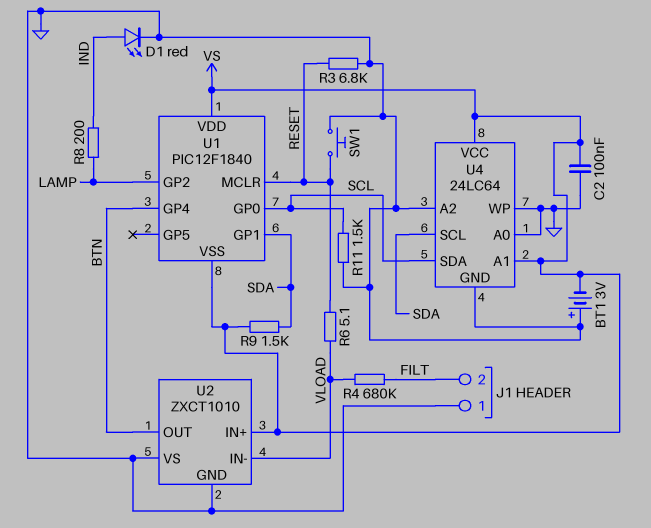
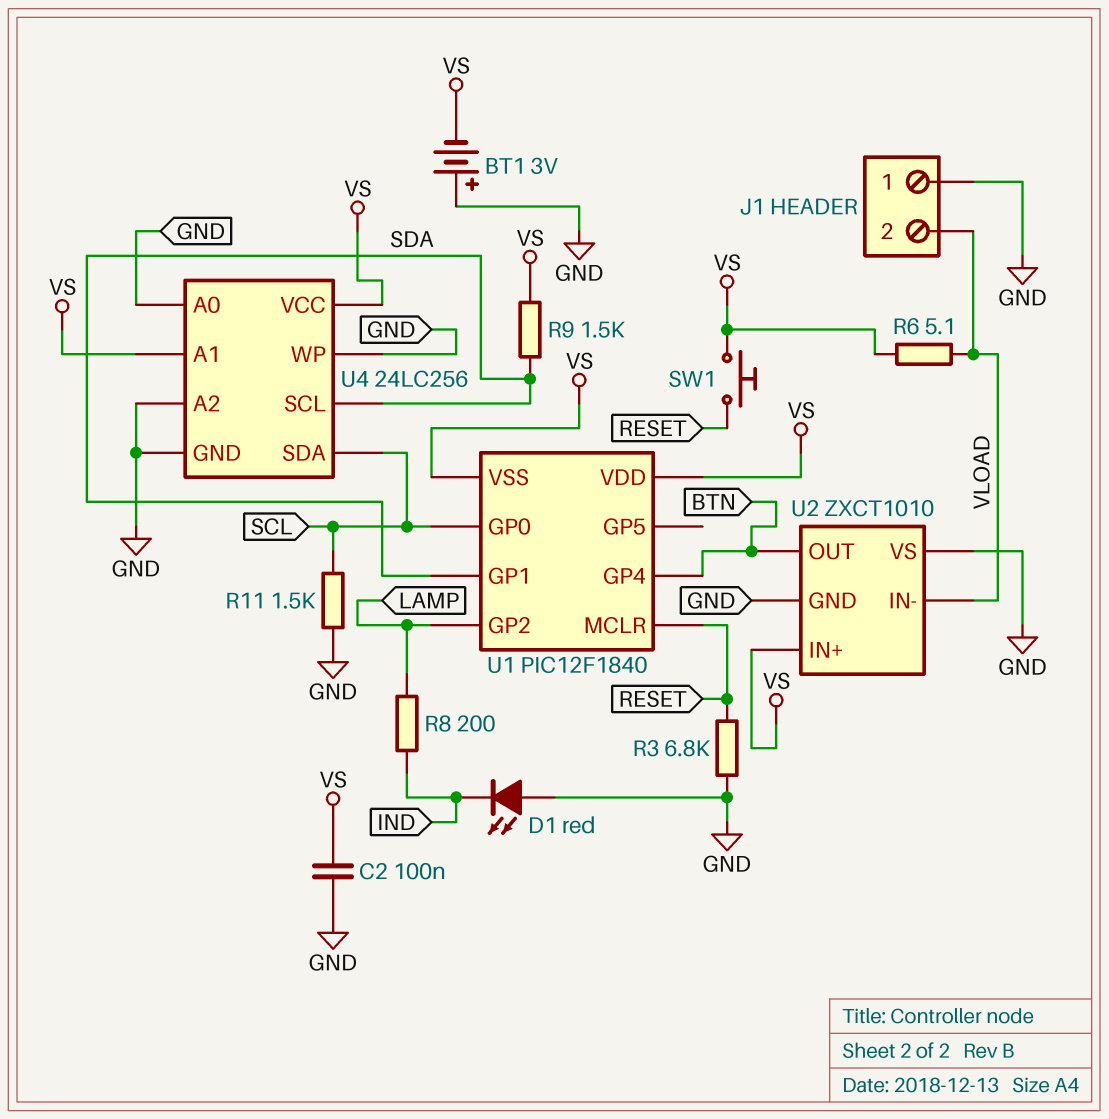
D1: LED red (A IND, K GND) -> LED red (A GND, K IND)
J1 pin 2: FILT -> VLOAD
R4: 680k (FILT, VLOAD) -> none
R6: 5.1 (RESET, VLOAD) -> 5.1 (VLOAD, VS)
SW1: button (GND, RESET) -> button (RESET, VS)
U4: 24LC64 -> 24LC256

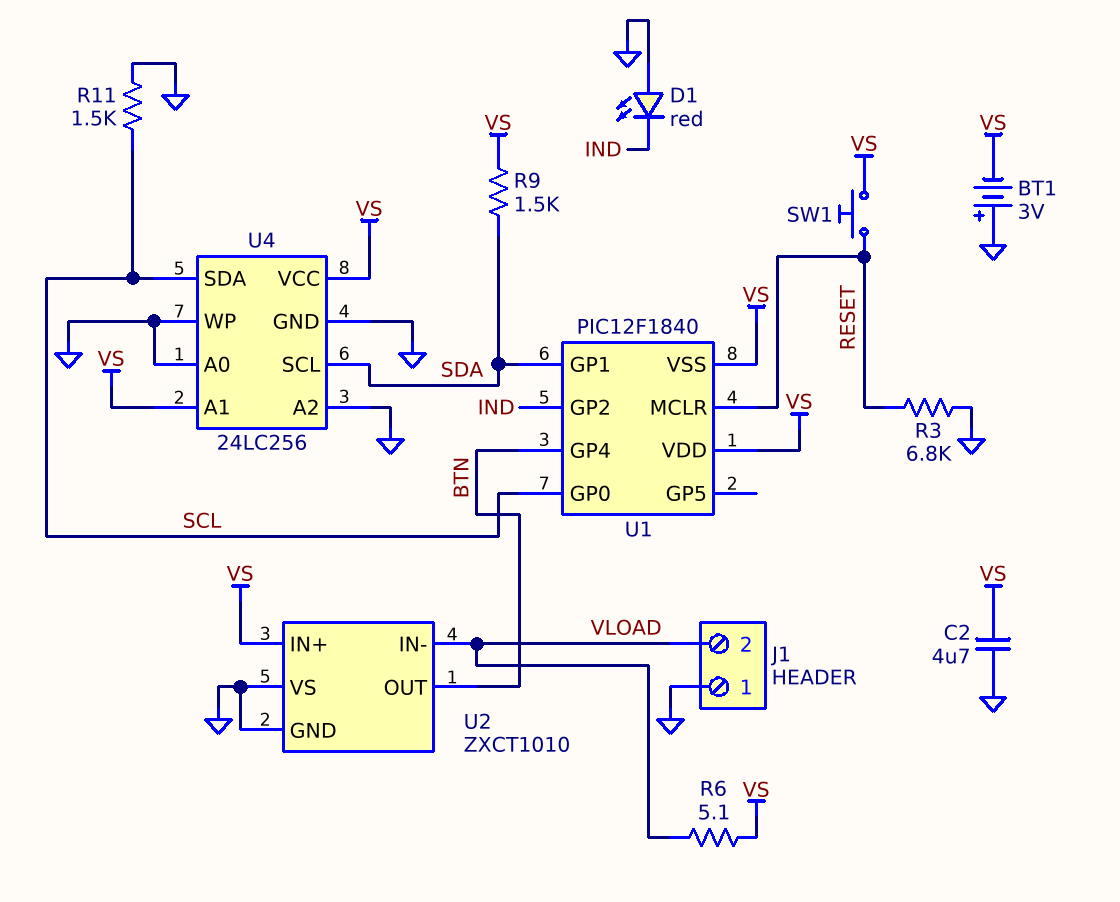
C2: 100nF (GND, VS) -> 4.7uF (GND, VS)
R8: 200 (IND, LAMP) -> none
U1 pin GP2: LAMP -> IND

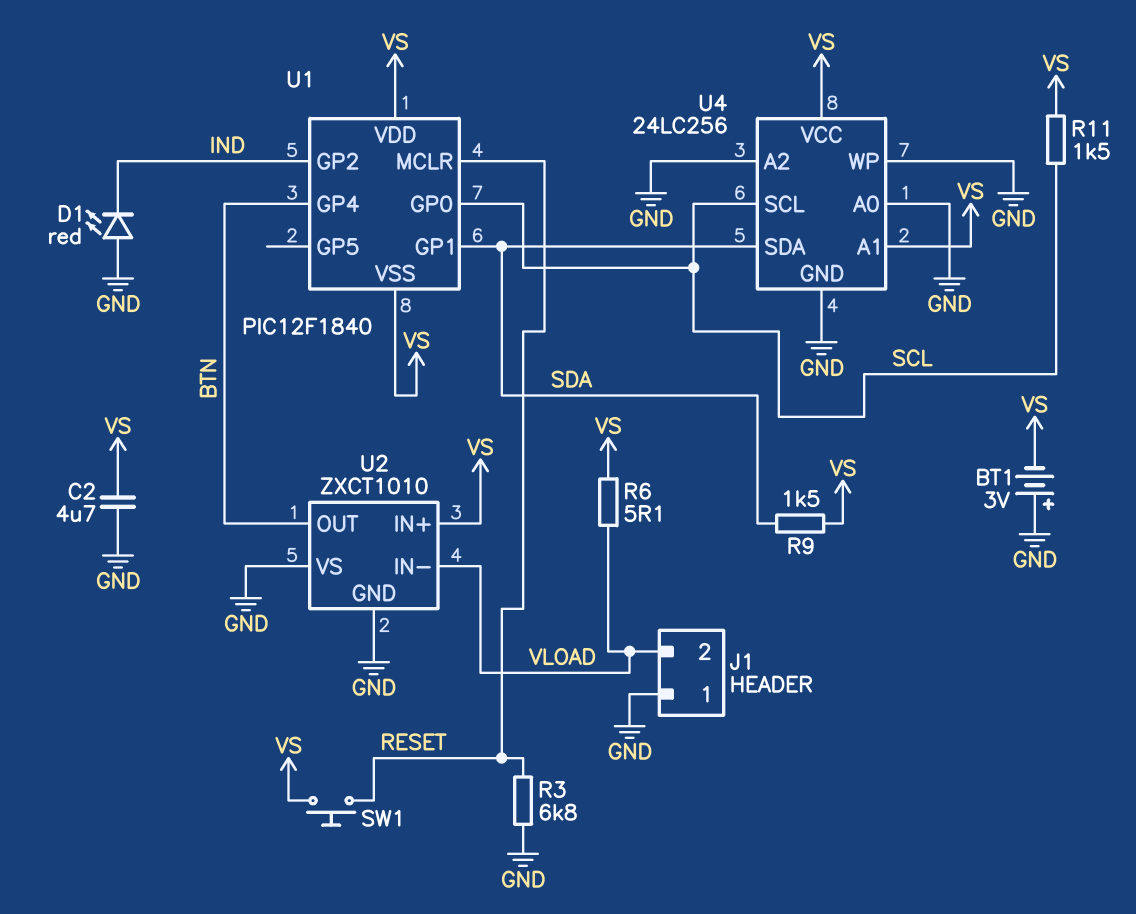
R11: 1.5k (GND, SCL) -> 1.5k (SCL, VS)
U4 pin SCL: SDA -> SCL
U4 pin SDA: SCL -> SDA

